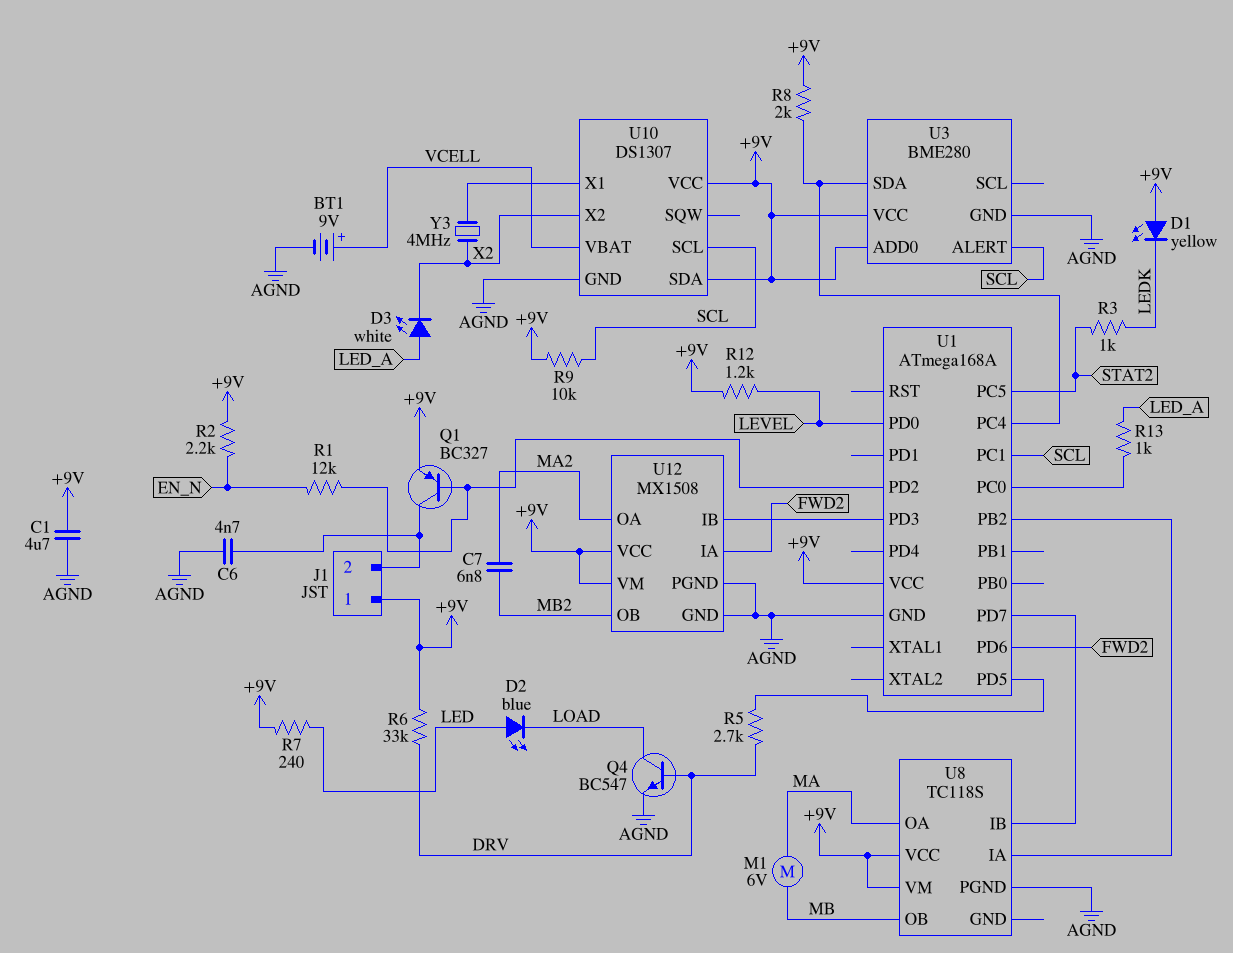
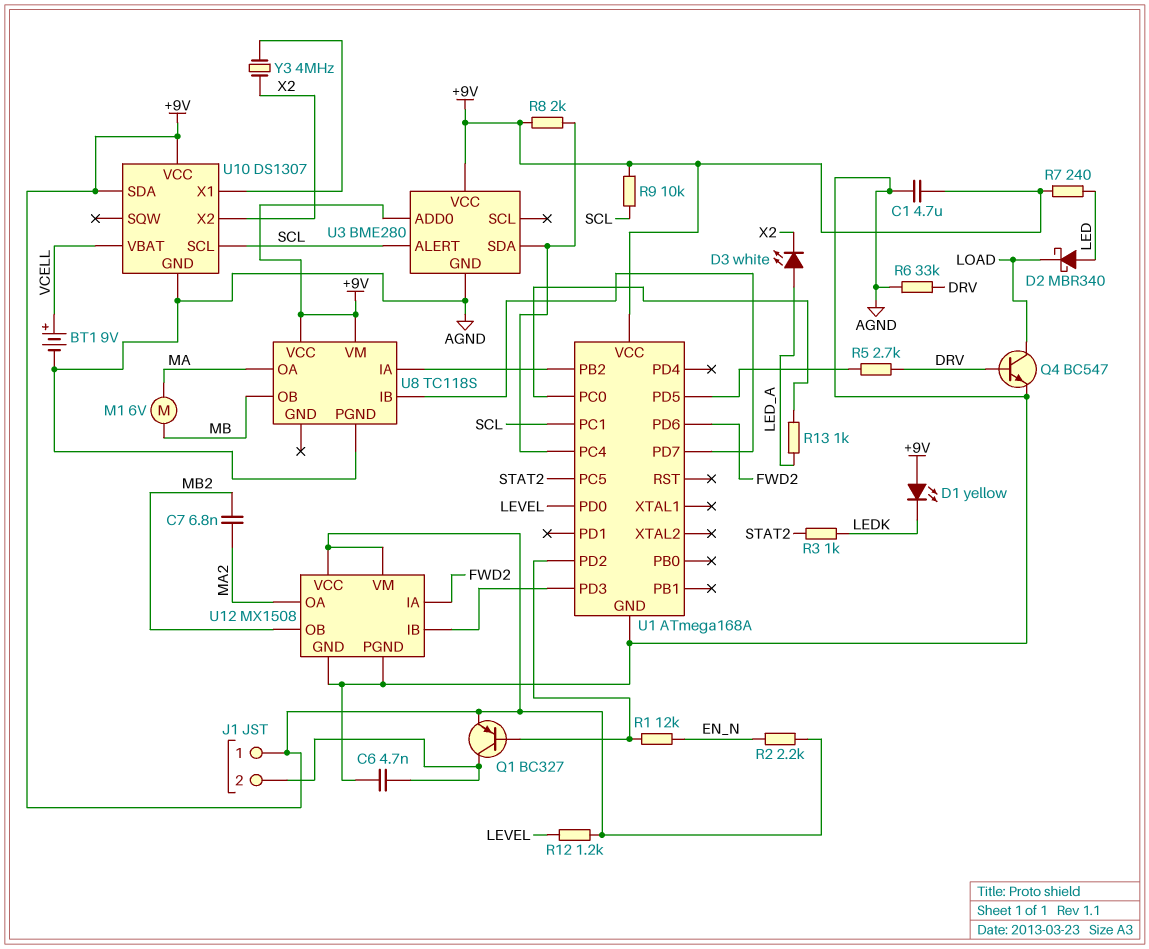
D2: LED blue (A LED, K LOAD) -> schottky MBR340 (A LED, K LOAD)
R6: 33k (+9V, DRV) -> 33k (AGND, DRV)

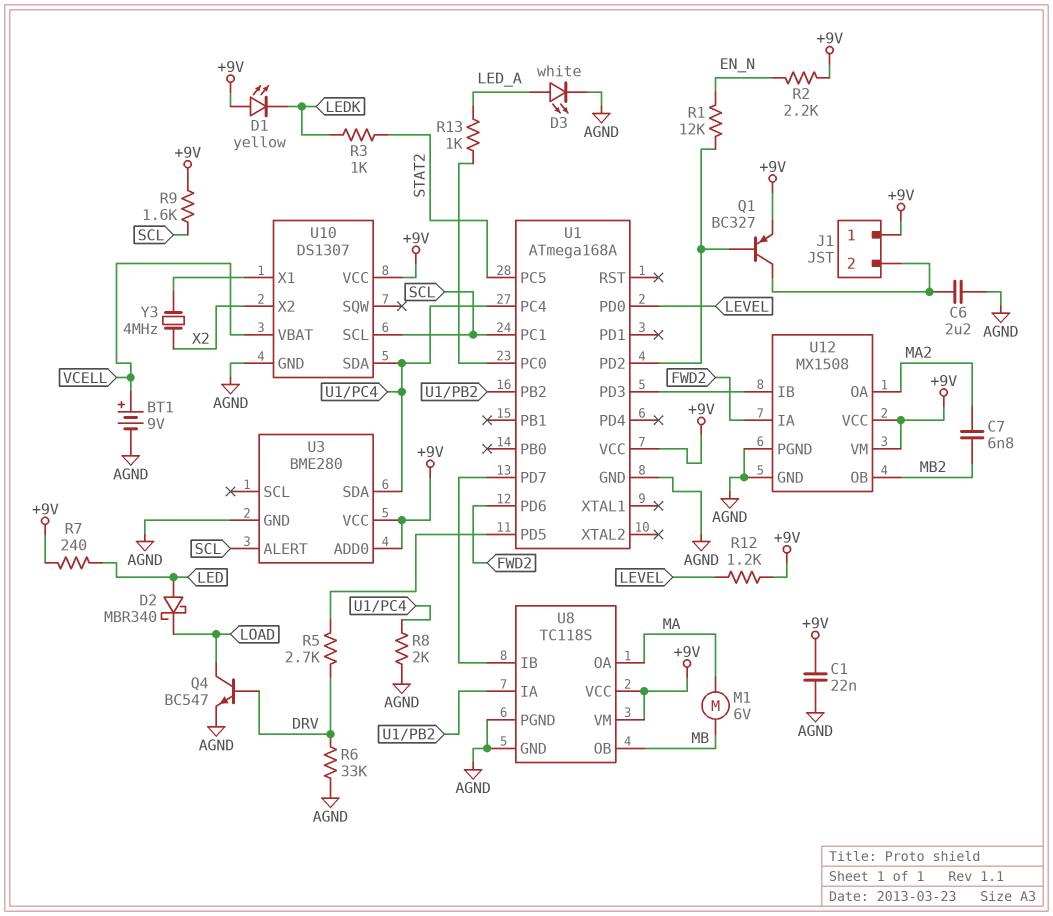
C1: 4.7uF (+9V, AGND) -> 22nF (+9V, AGND)
C6: 4.7nF (AGND, J1/2) -> 2.2uF (AGND, J1/2)
D3: LED white (A LED_A, K X2) -> LED white (A LED_A, K AGND)
R8: 2k (+9V, U1/PC4) -> 2k (AGND, U1/PC4)
R9: 10k (+9V, SCL) -> 1.6k (+9V, SCL)
U8 pin GND: none -> AGND
U10 pin SDA: +9V -> U1/PC4

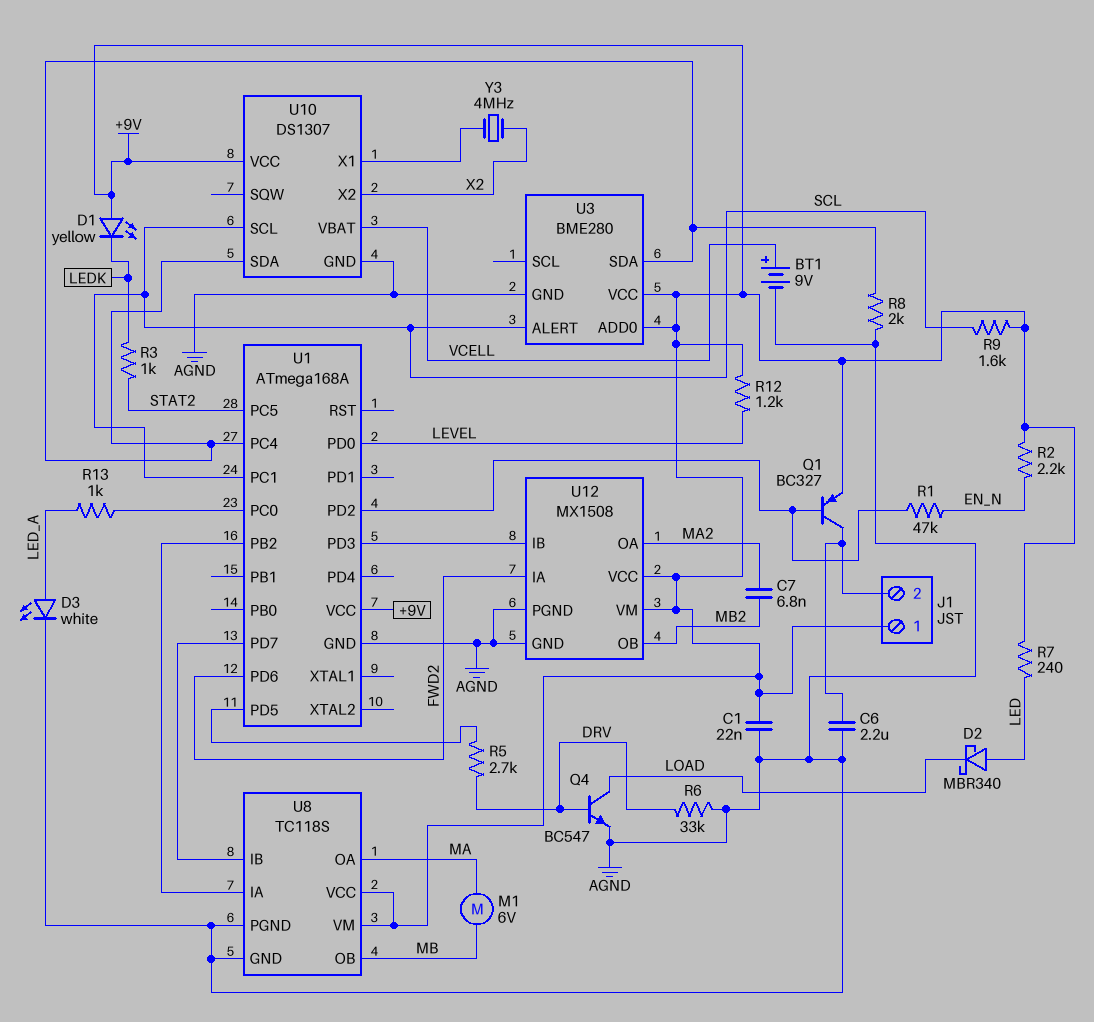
R1: 12k (EN_N, U1/PD2) -> 47k (EN_N, U1/PD2)

